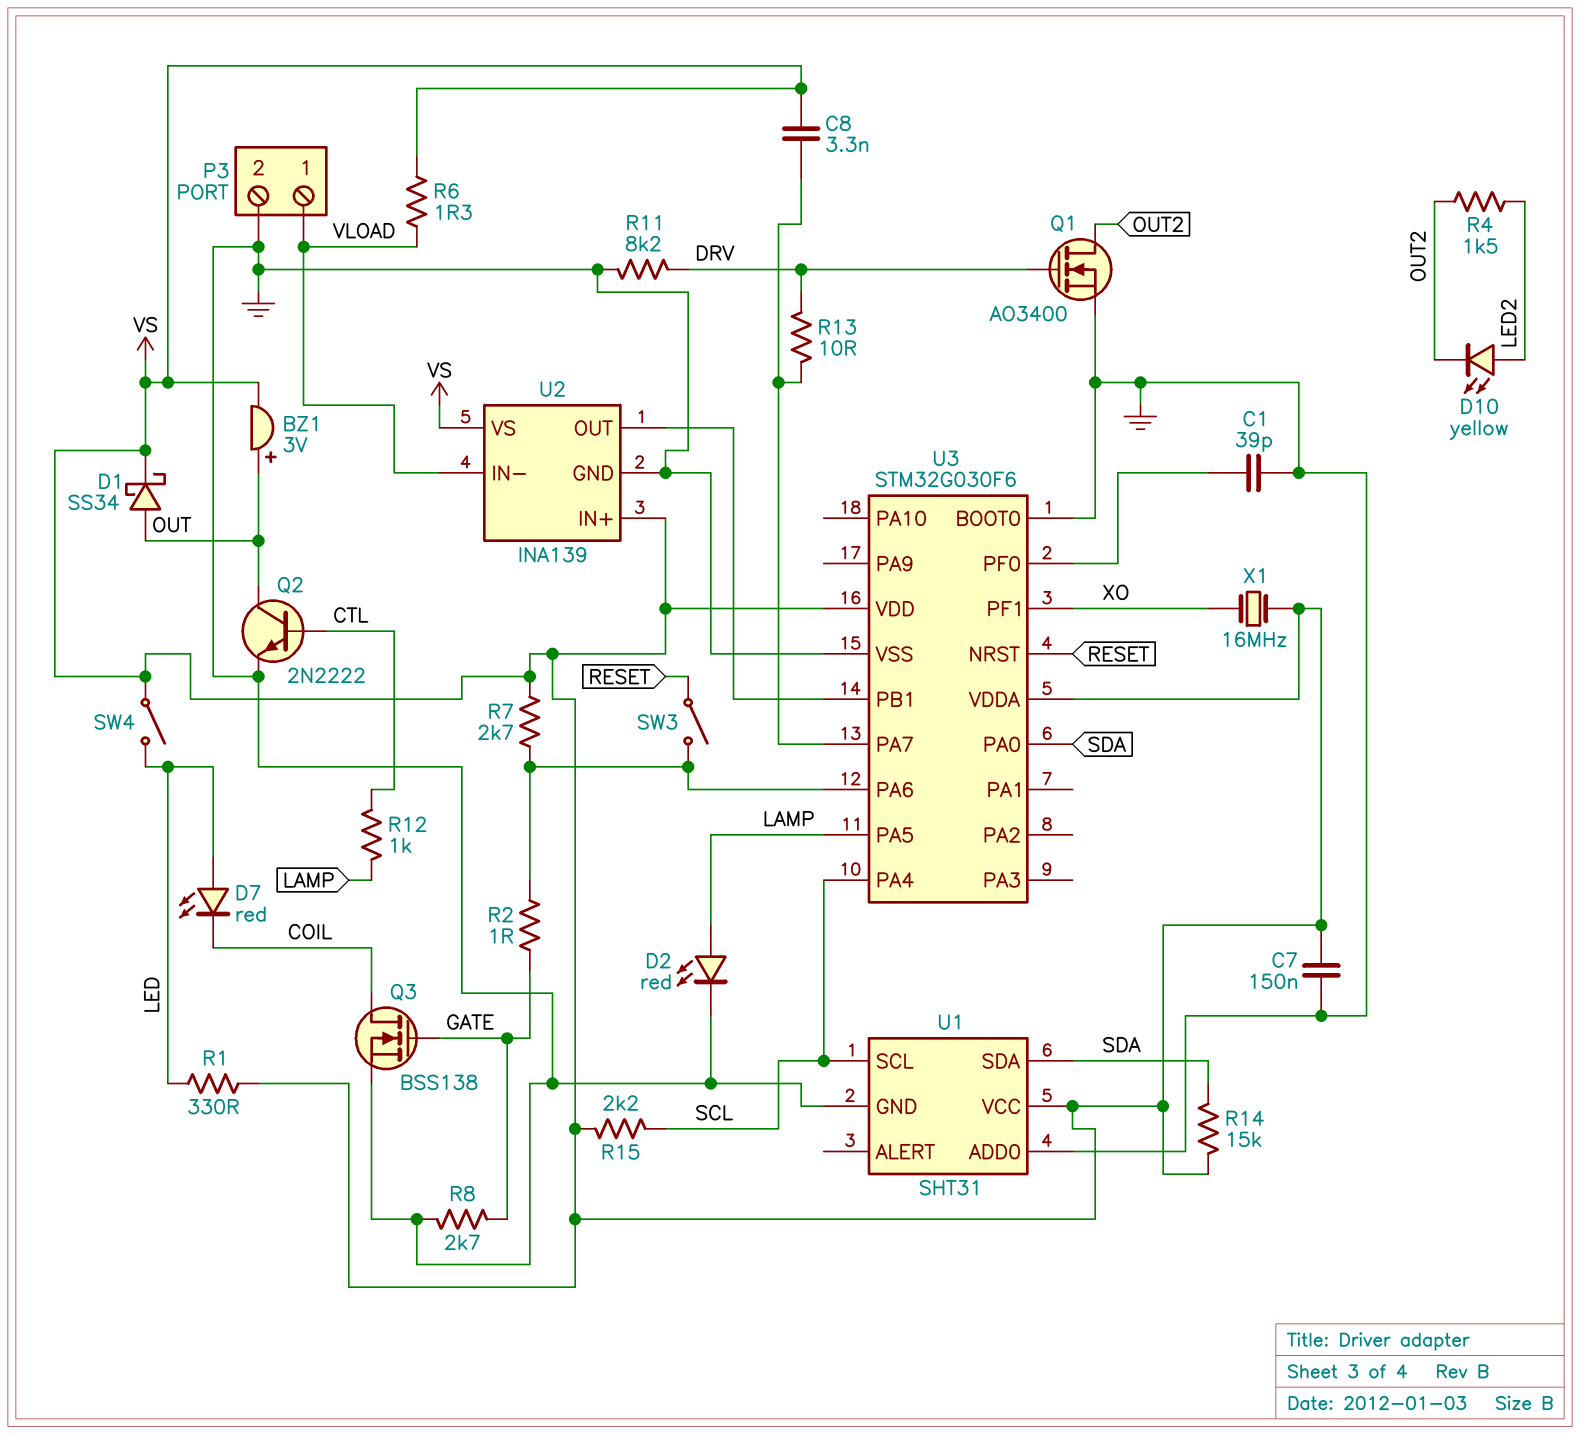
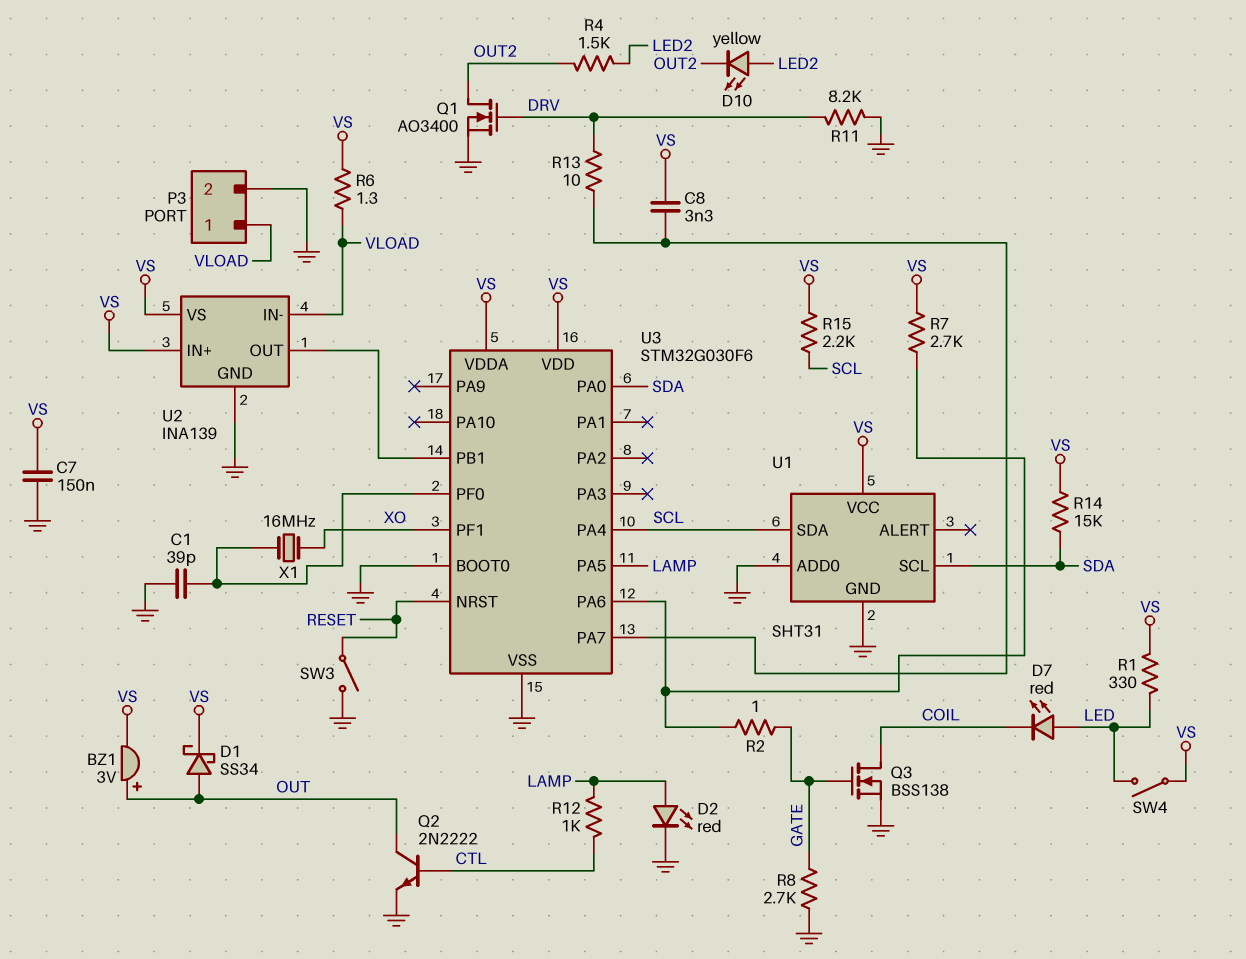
SW3: switch (RESET, U3/PA6) -> switch (GND, RESET)
U1 pin SCL: SCL -> SDA
U1 pin SDA: SDA -> SCL
X1: 16MHz (VS, XO) -> 16MHz (U3/PF0, XO)

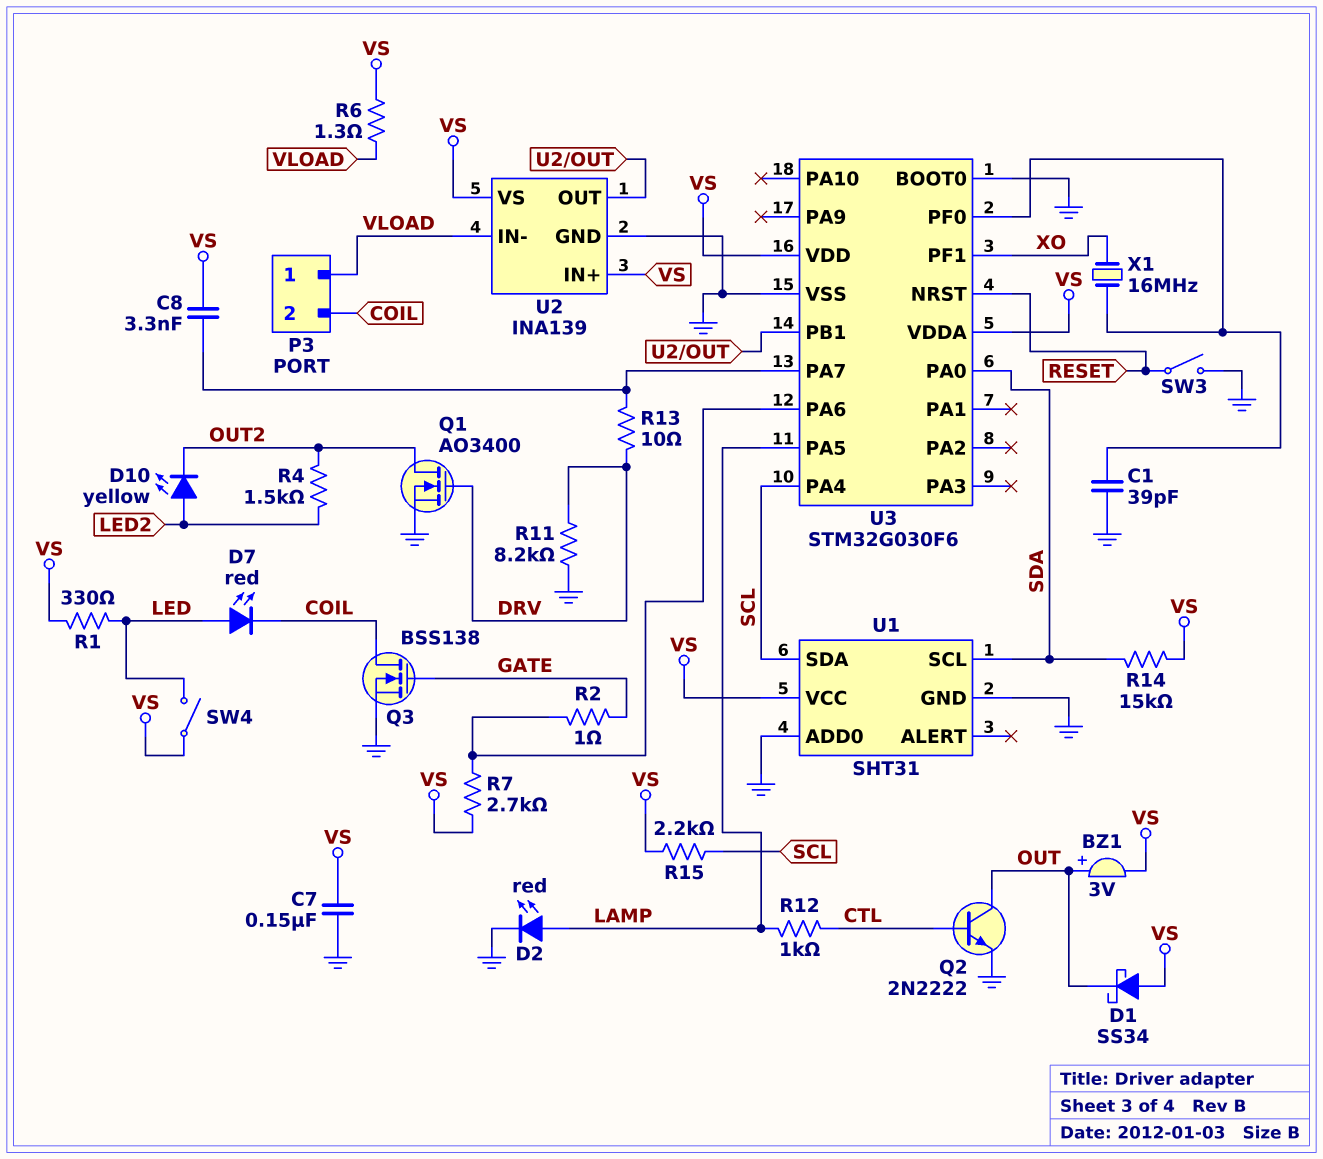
D1: schottky SS34 (A OUT, K VS) -> schottky SS34 (A VS, K OUT)
P3 pin 2: GND -> COIL
R8: 2.7k (GATE, GND) -> none

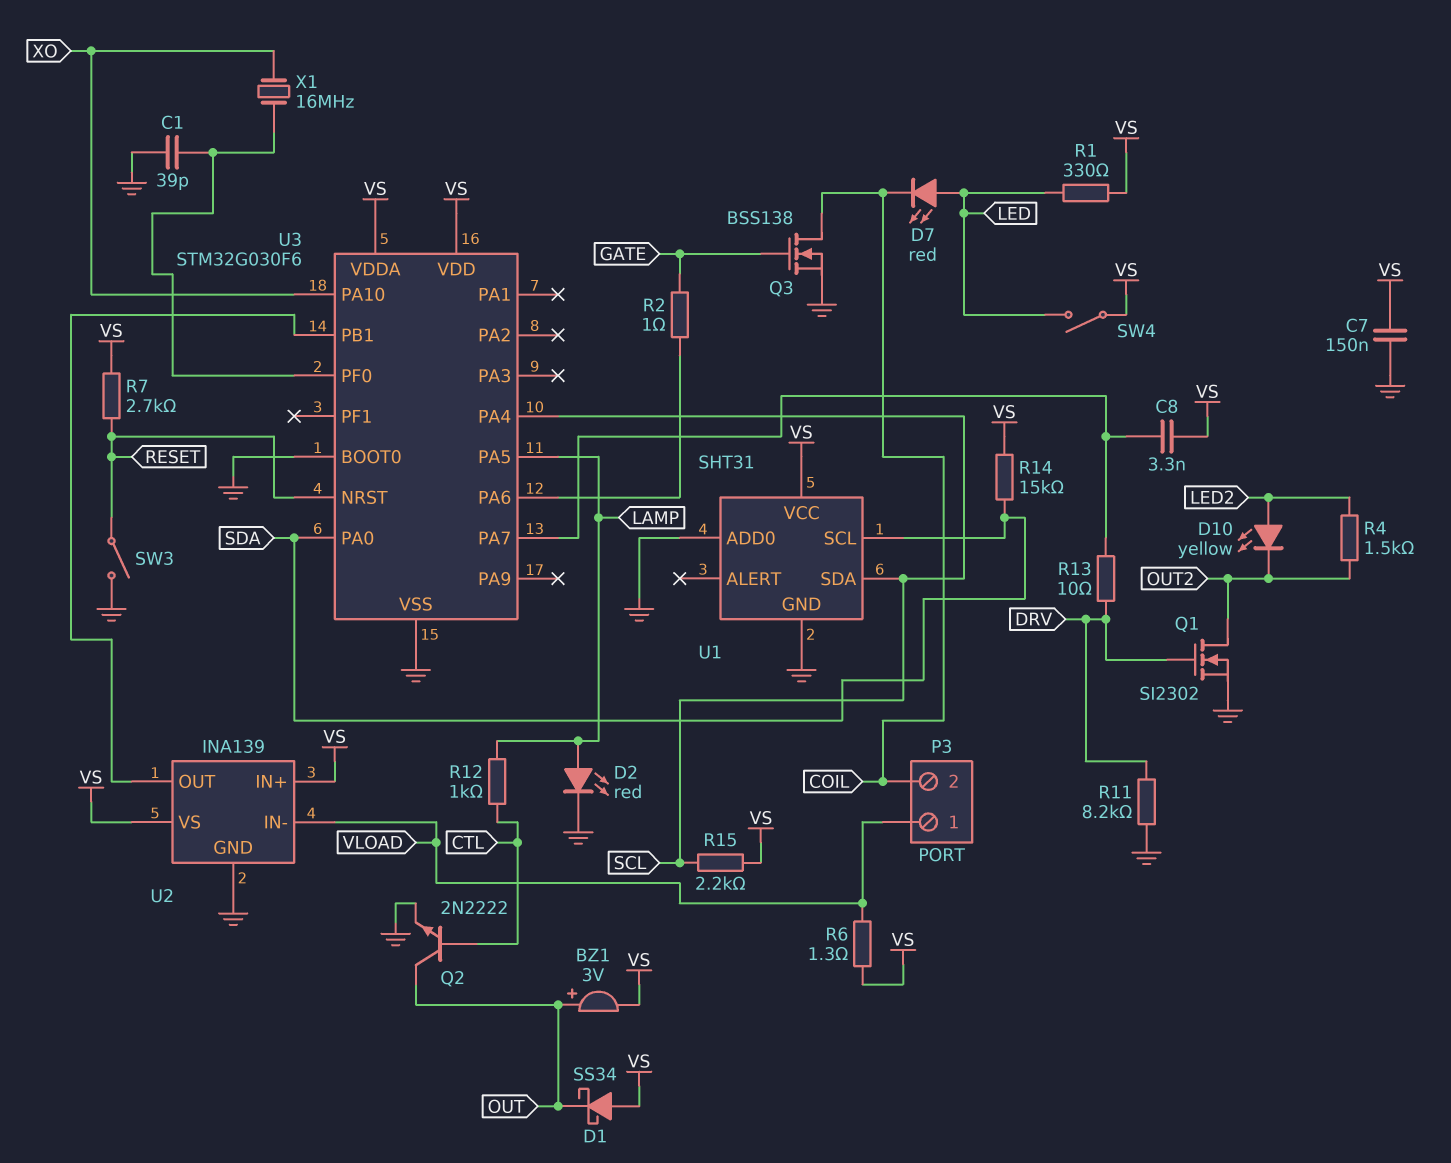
Q1: NMOS AO3400 (G DRV, D OUT2, S GND) -> NMOS SI2302 (G DRV, D OUT2, S GND)
R7: 2.7k (U3/PA6, VS) -> 2.7k (RESET, VS)
U3 pin PA10: none -> XO
U3 pin PF1: XO -> none

